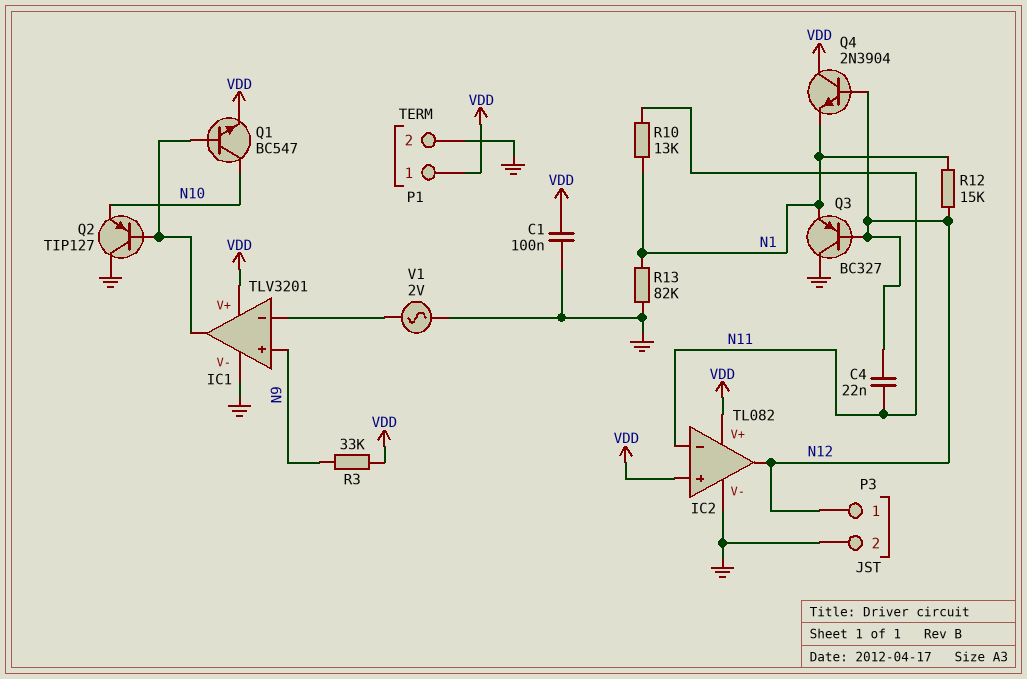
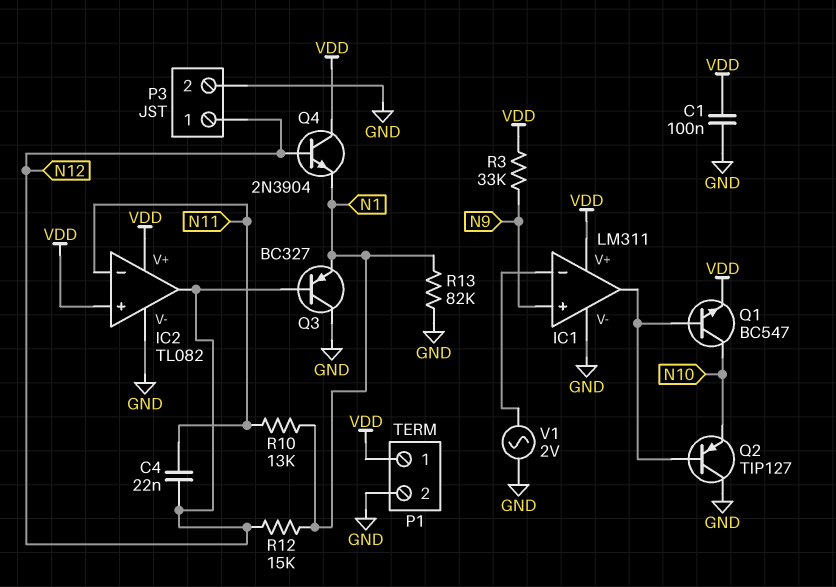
IC1: TLV3201 -> LM311

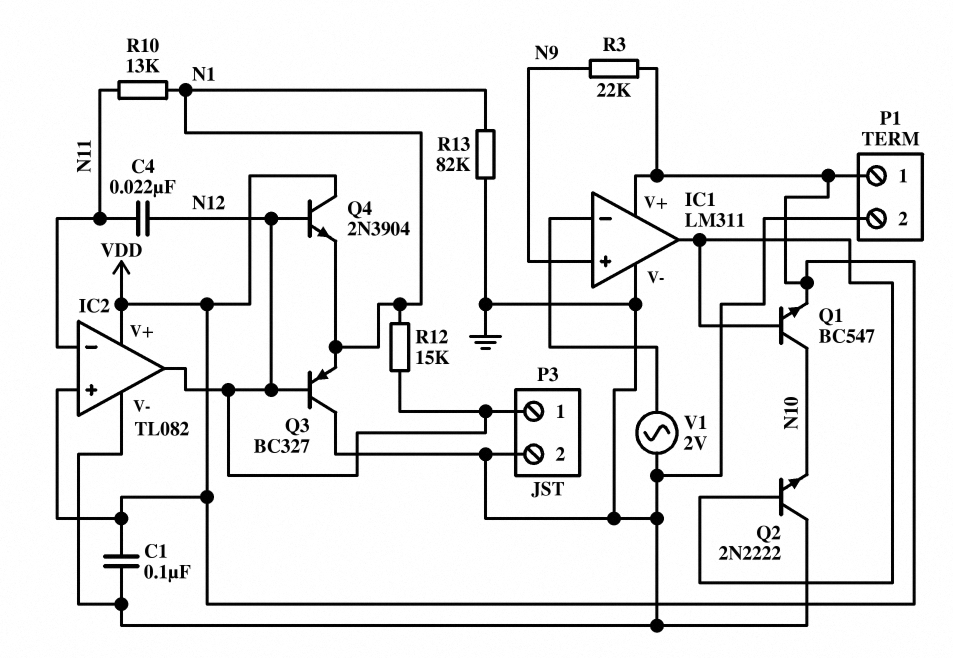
Q2: PNP TIP127 (B IC1/out, C GND, E N10) -> NPN 2N2222 (B IC1/out, C GND, E N10)
R3: 33k (N9, VDD) -> 22k (N9, VDD)

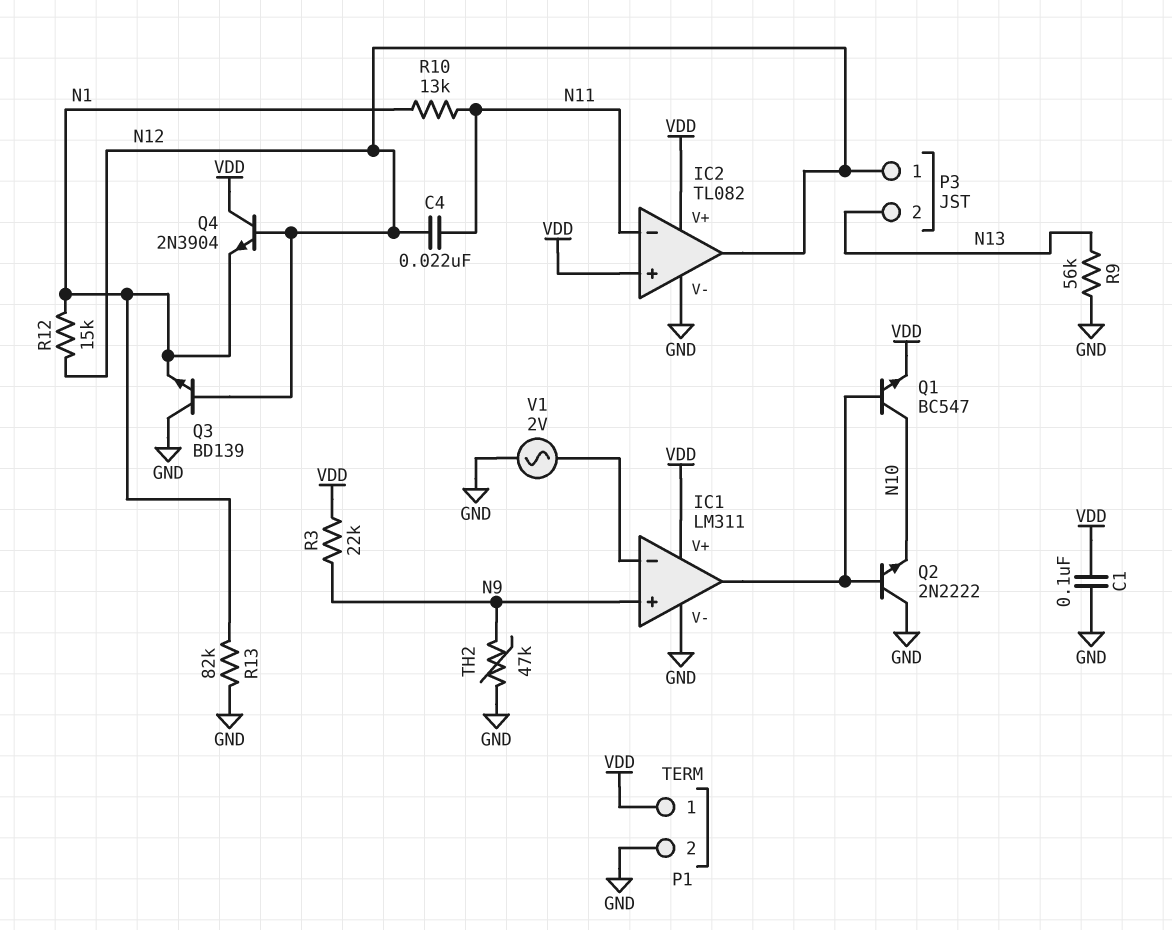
P3 pin 2: GND -> N13
Q3: PNP BC327 (B N12, C GND, E N1) -> NPN BD139 (B N12, C GND, E N1)
R9: none -> 56k (GND, N13)
TH2: none -> 47k (GND, N9)

